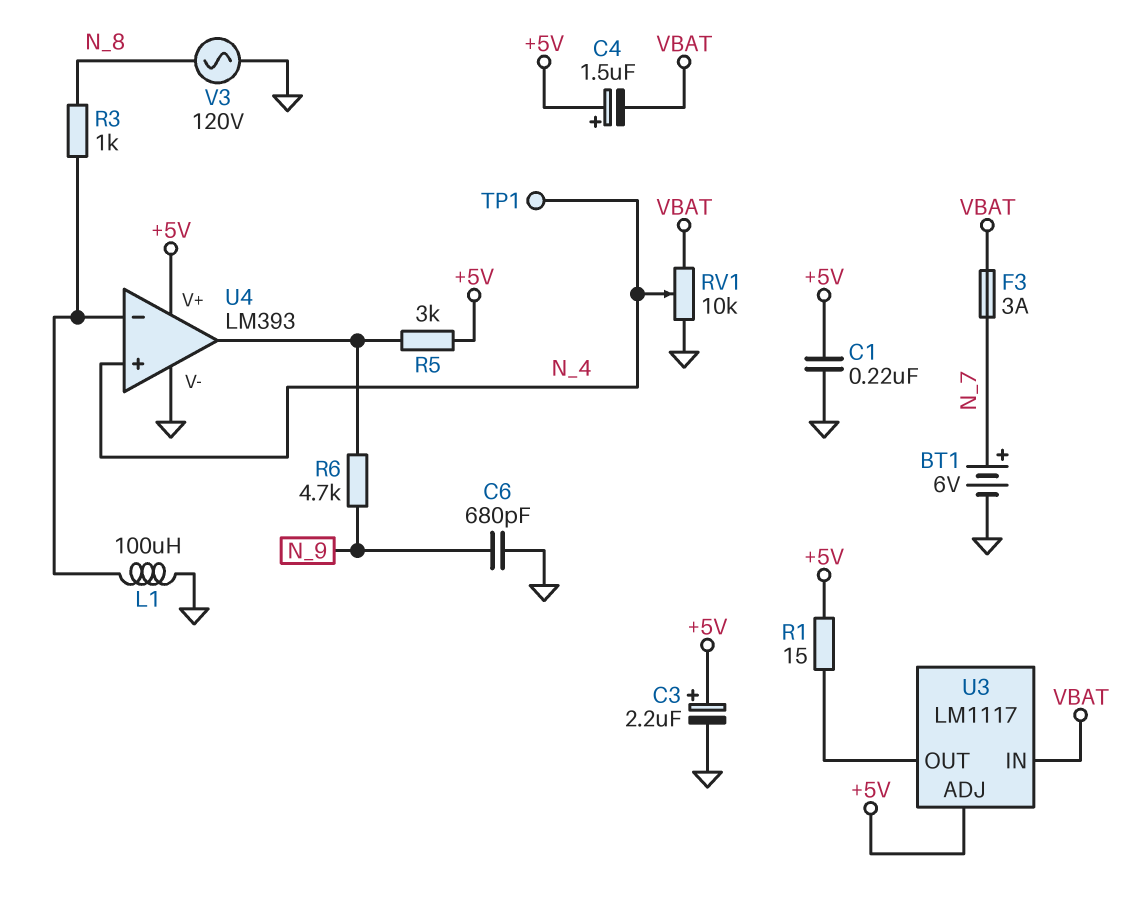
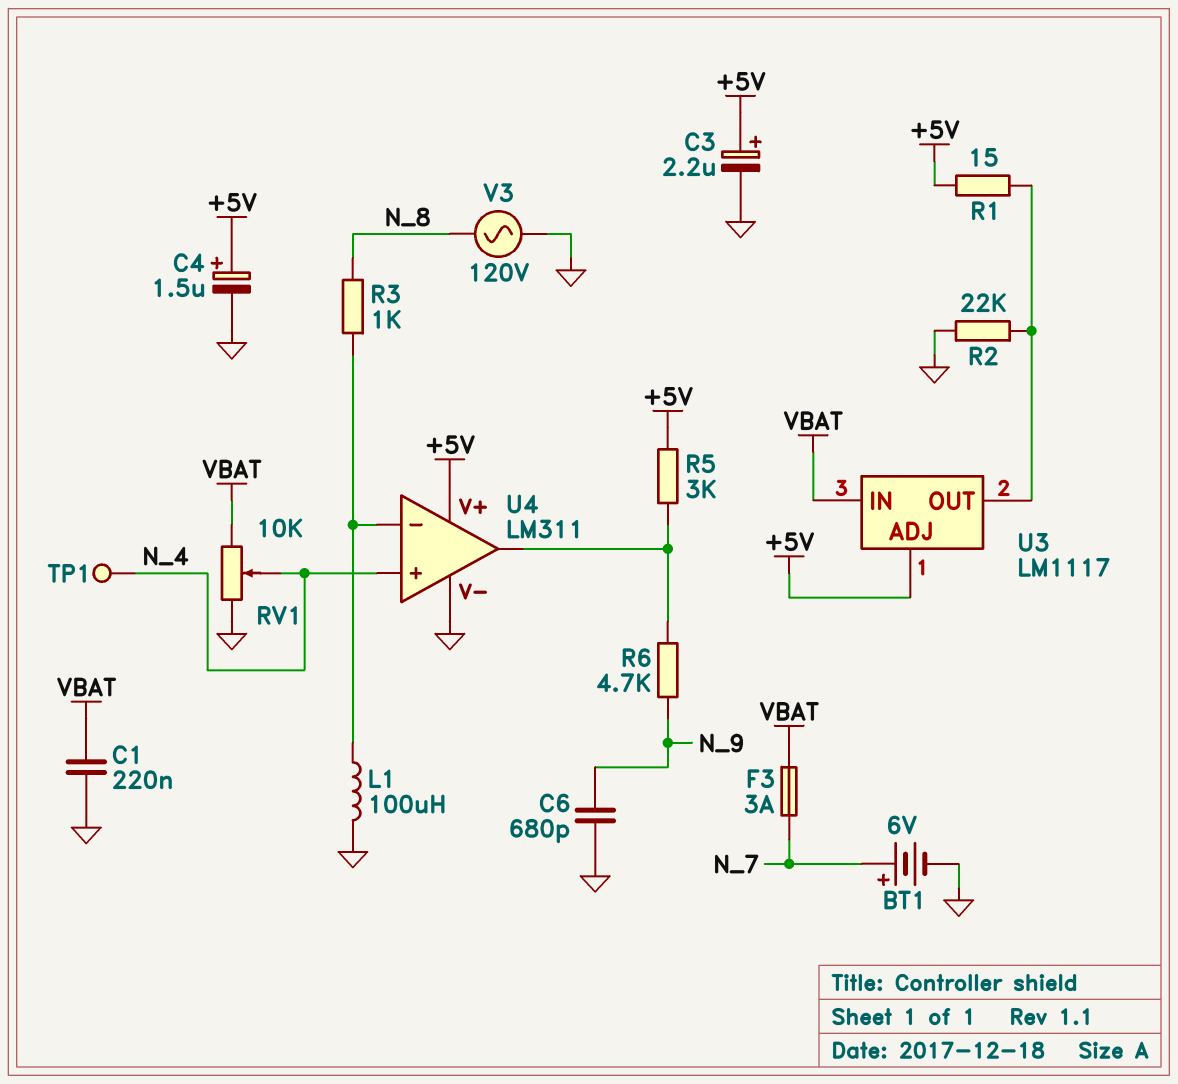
C1: 220nF (+5V, GND) -> 220nF (GND, VBAT)
C4: 1.5uF (plus +5V, minus VBAT) -> 1.5uF (plus +5V, minus GND)
R2: none -> 22k (GND, U3/OUT)
U4: LM393 -> LM311

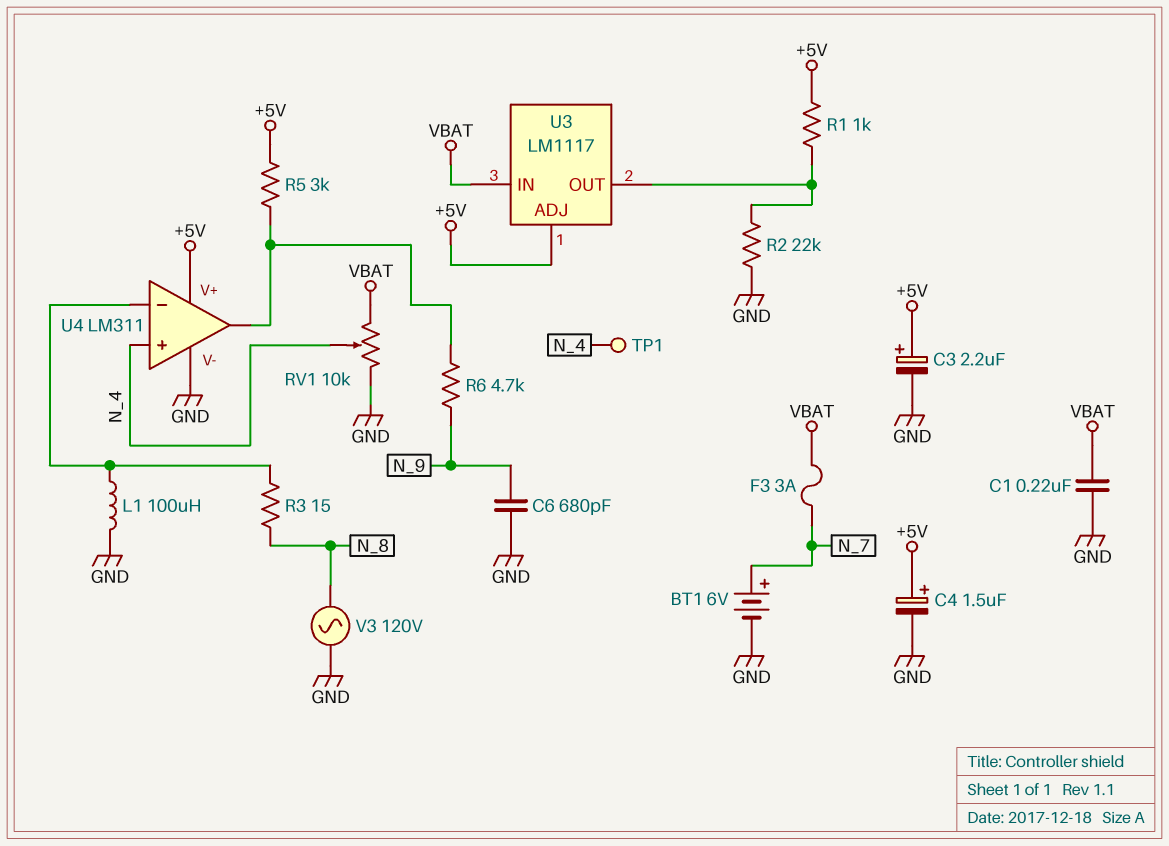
R1: 15 (+5V, U3/OUT) -> 1k (+5V, U3/OUT)
R3: 1k (N_8, U4/in-) -> 15 (N_8, U4/in-)

